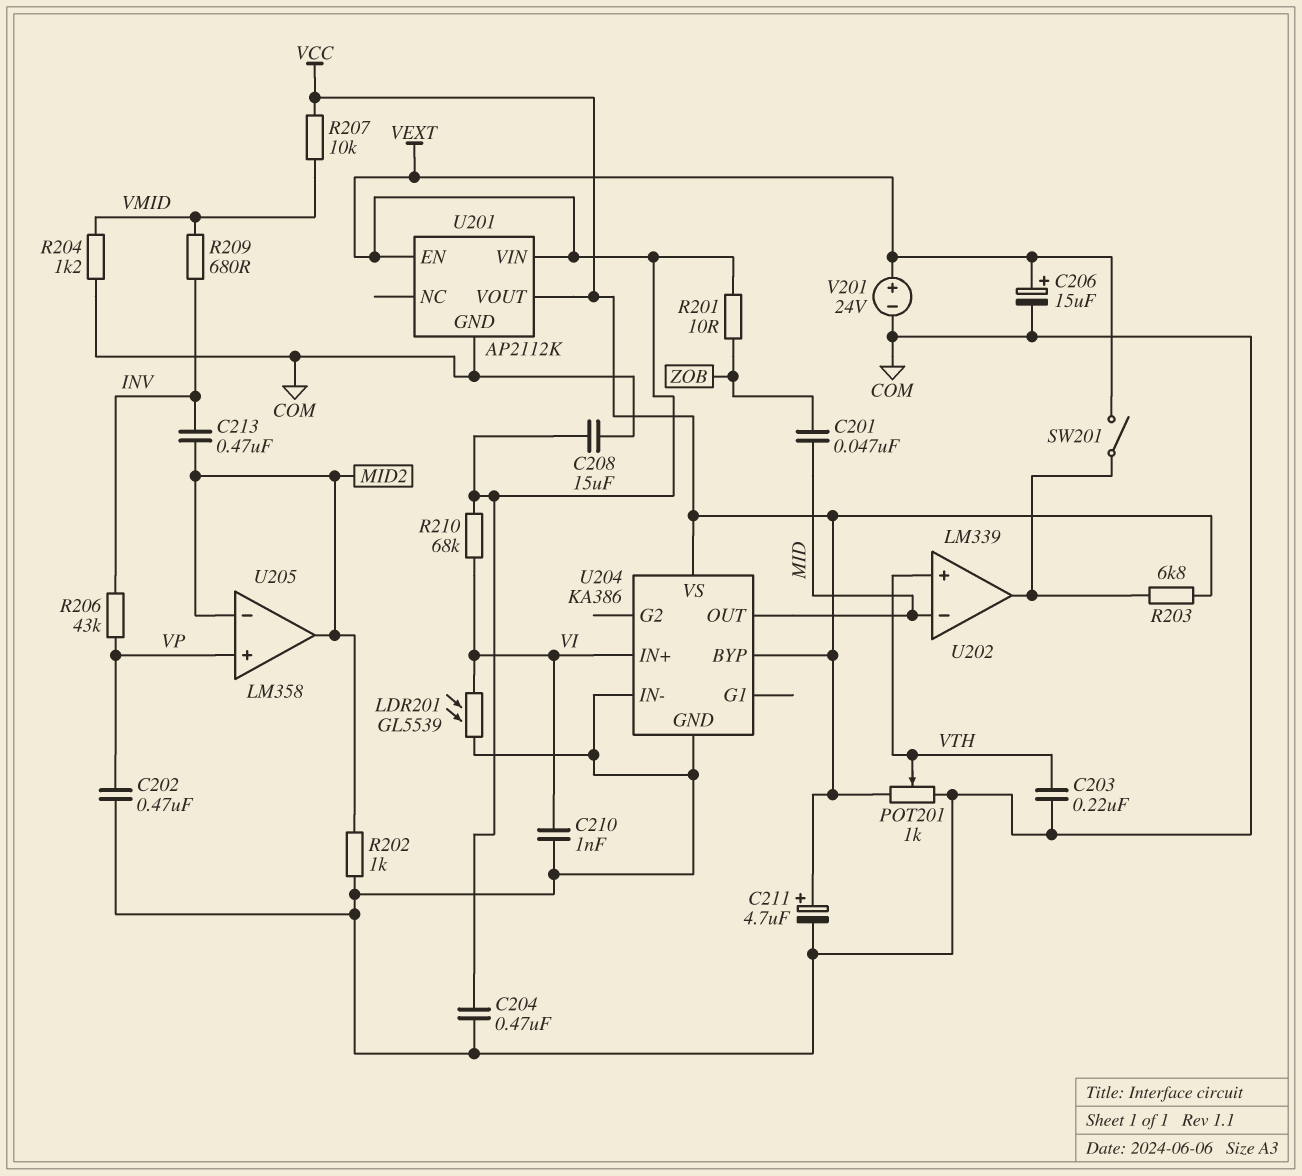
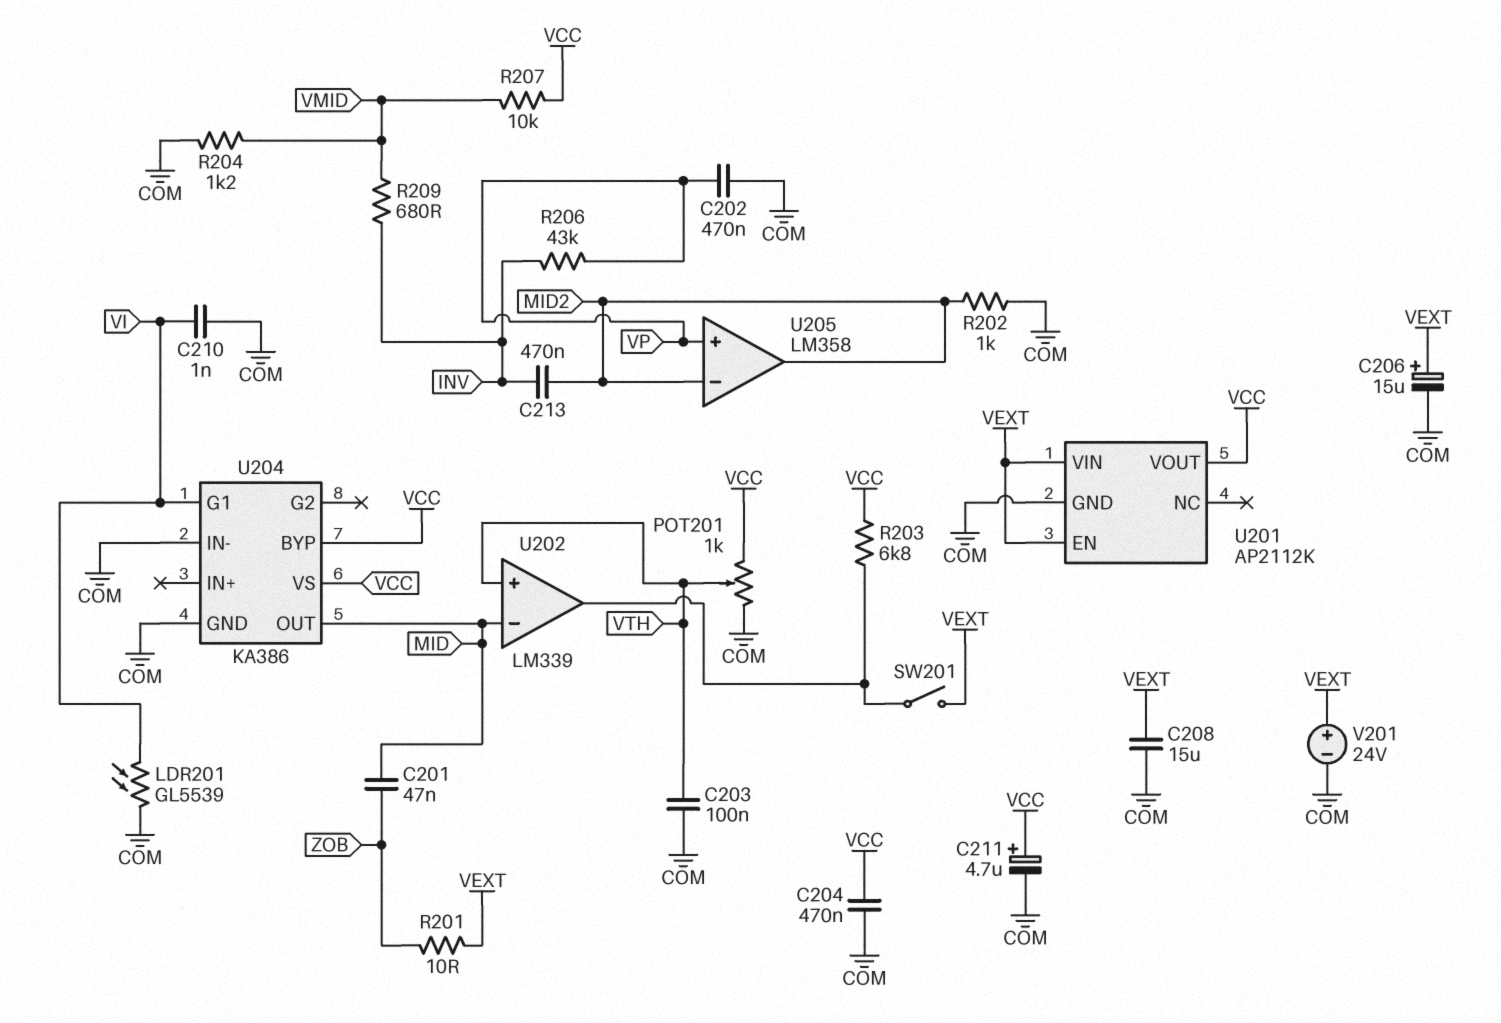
C203: 220nF (COM, VTH) -> 100nF (COM, VTH)
C204: 470nF (COM, VEXT) -> 470nF (COM, VCC)
R210: 68k (VEXT, VI) -> none
U204 pin G1: none -> VI
U204 pin IN+: VI -> none

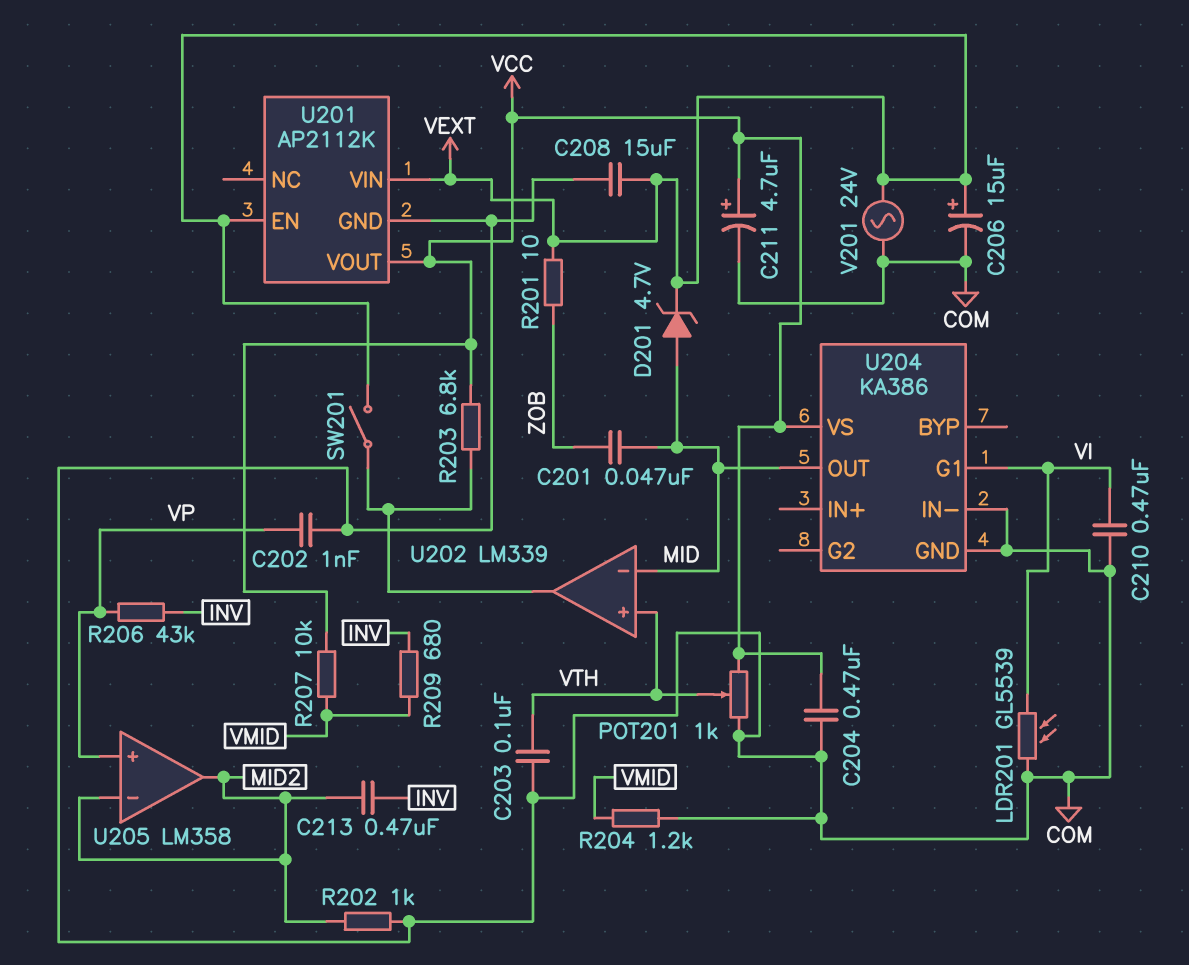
C202: 470nF (COM, VP) -> 1nF (COM, VP)
C210: 1nF (COM, VI) -> 470nF (COM, VI)
D201: none -> zener 4.7V (A MID, K VEXT)
U204 pin BYP: VCC -> none
V201: 24V (plus VEXT, minus COM) -> AC 24V (COM, VEXT)

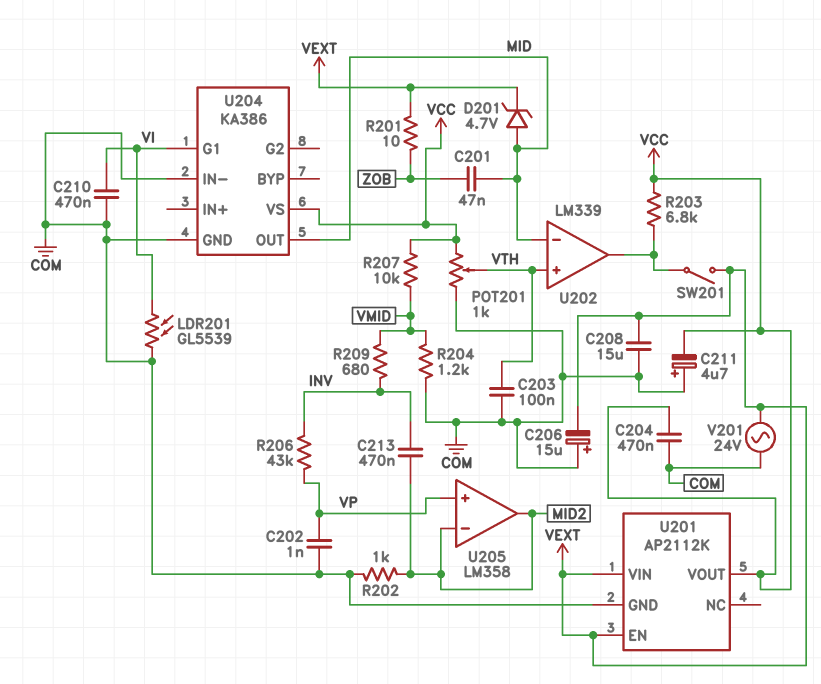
C206: 15uF (plus VEXT, minus COM) -> 15uF (plus COM, minus VEXT)
C211: 4.7uF (plus VCC, minus COM) -> 4.7uF (plus COM, minus VCC)

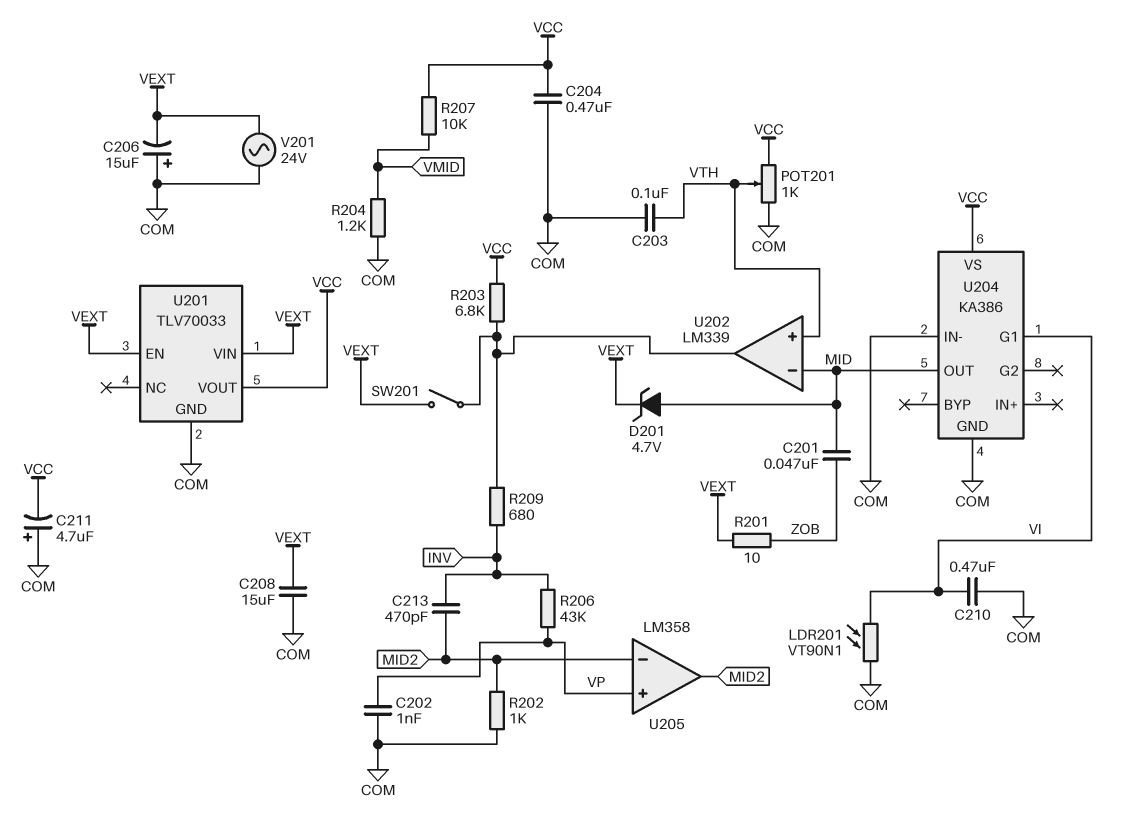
C213: 470nF (INV, MID2) -> 470pF (INV, MID2)
LDR201: GL5539 (COM, VI) -> VT90N1 (COM, VI)
R209: 680 (INV, VMID) -> 680 (INV, U202/out)
U201: AP2112K -> TLV70033

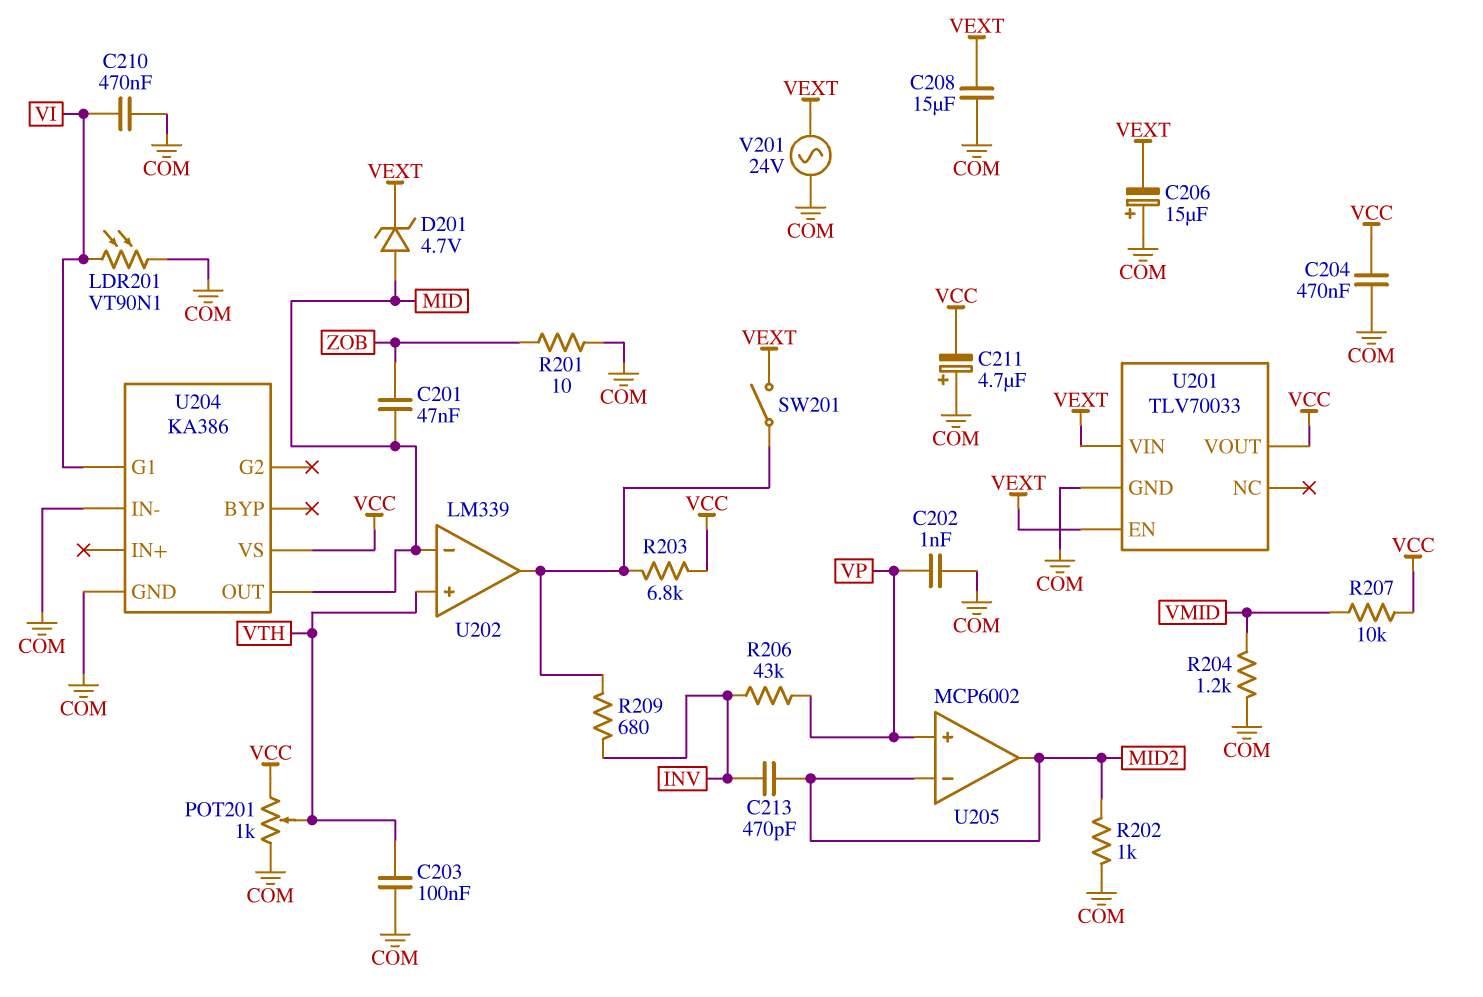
R201: 10 (VEXT, ZOB) -> 10 (COM, ZOB)
U205: LM358 -> MCP6002

